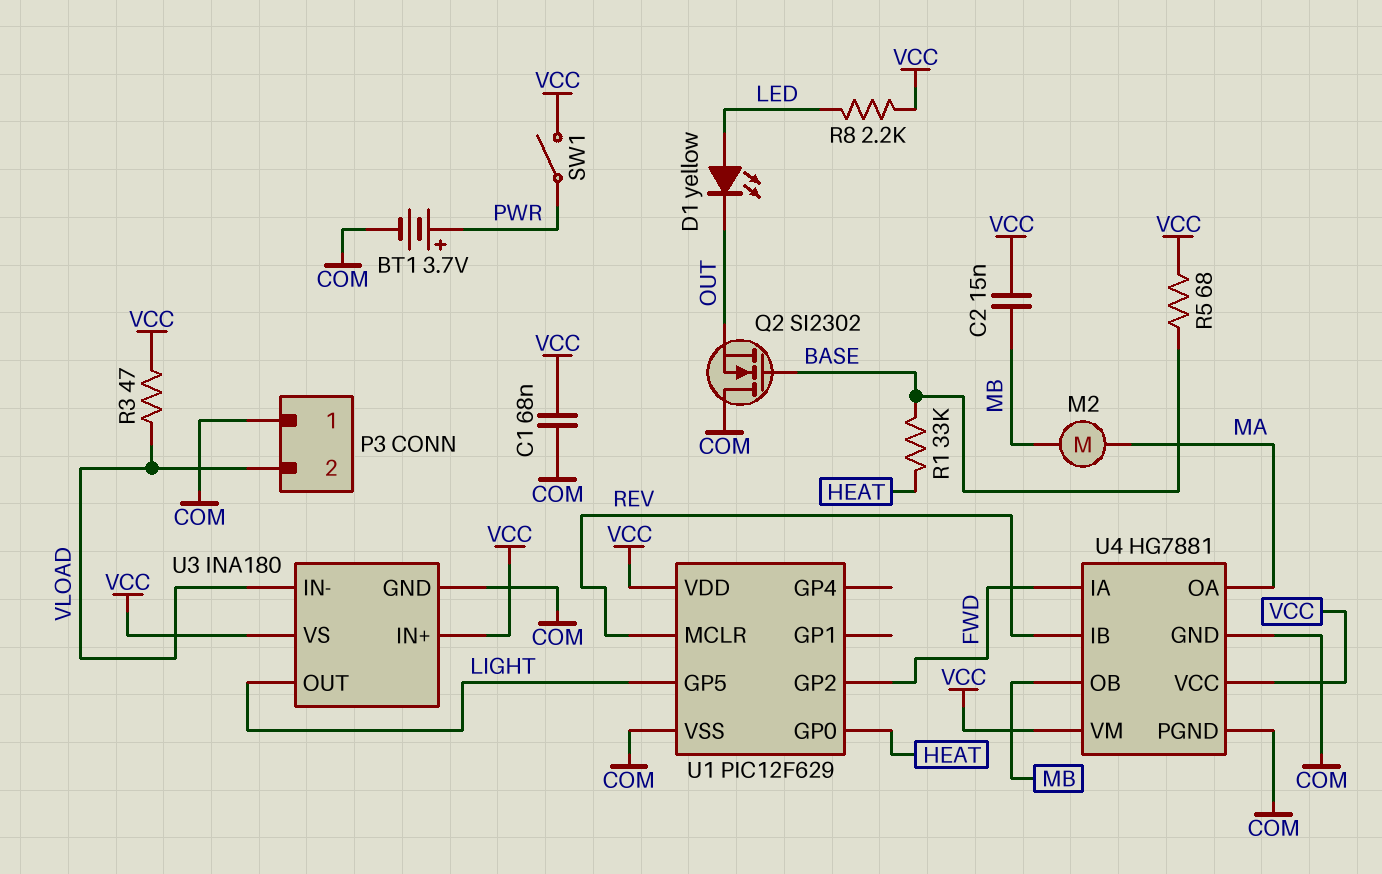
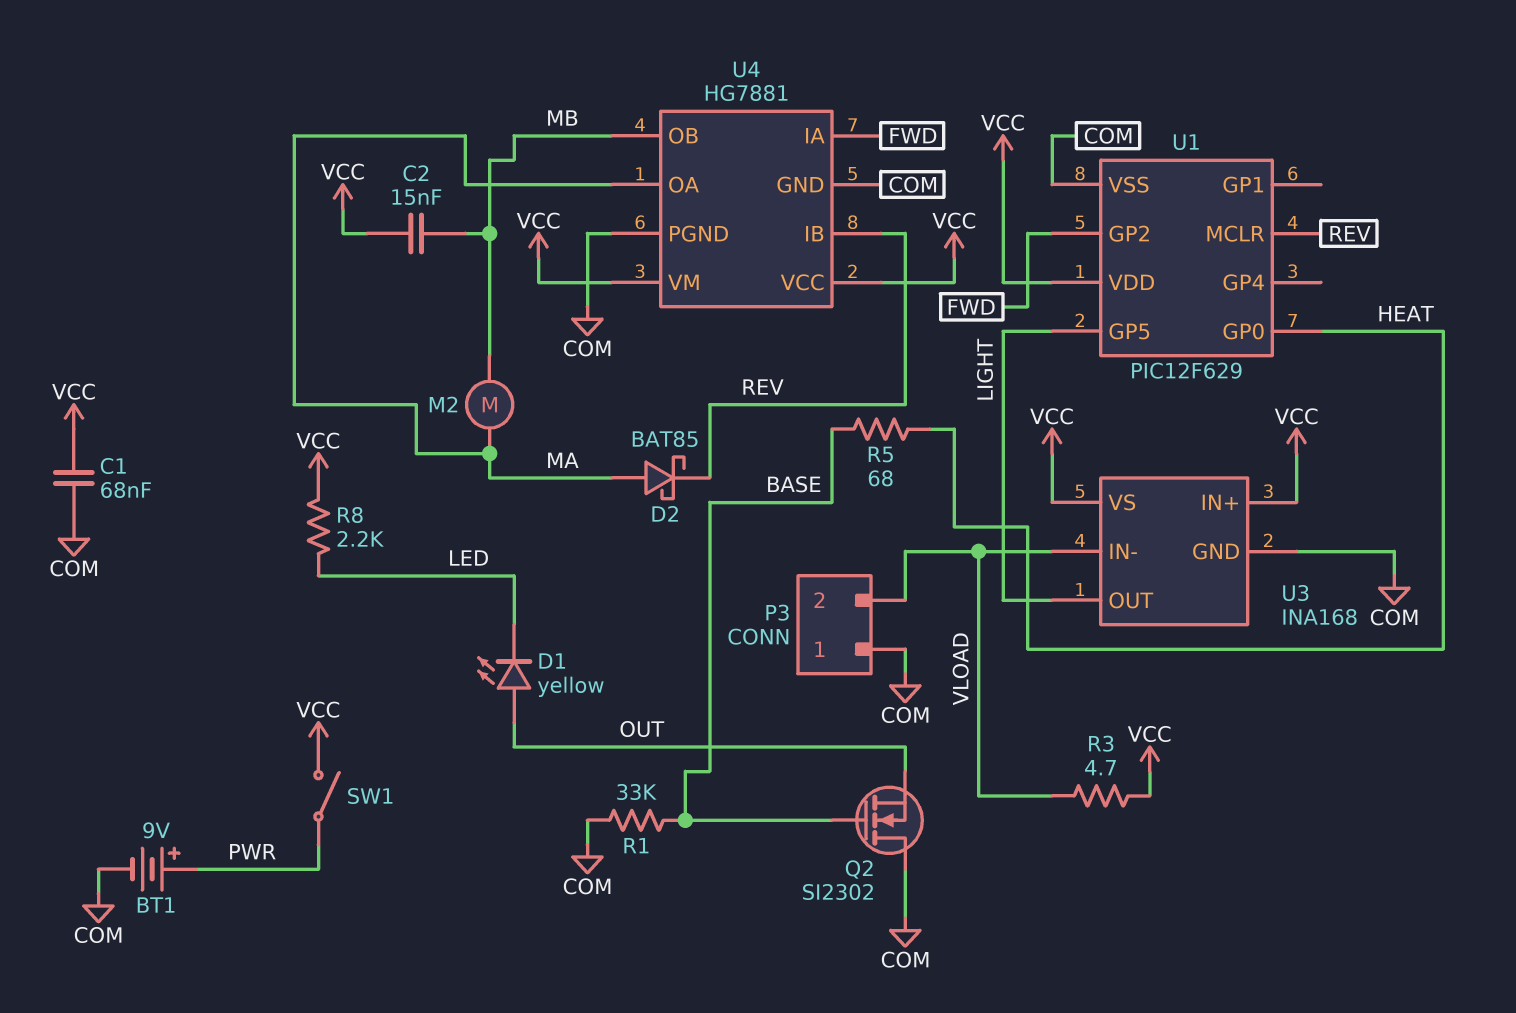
BT1: 3.7V (plus PWR, minus COM) -> 9V (plus PWR, minus COM)
D1: LED yellow (A LED, K OUT) -> LED yellow (A OUT, K LED)
D2: none -> schottky BAT85 (A MA, K REV)
R1: 33k (BASE, HEAT) -> 33k (BASE, COM)
R3: 47 (VCC, VLOAD) -> 4.7 (VCC, VLOAD)
R5: 68 (BASE, VCC) -> 68 (BASE, HEAT)
U3: INA180 -> INA168

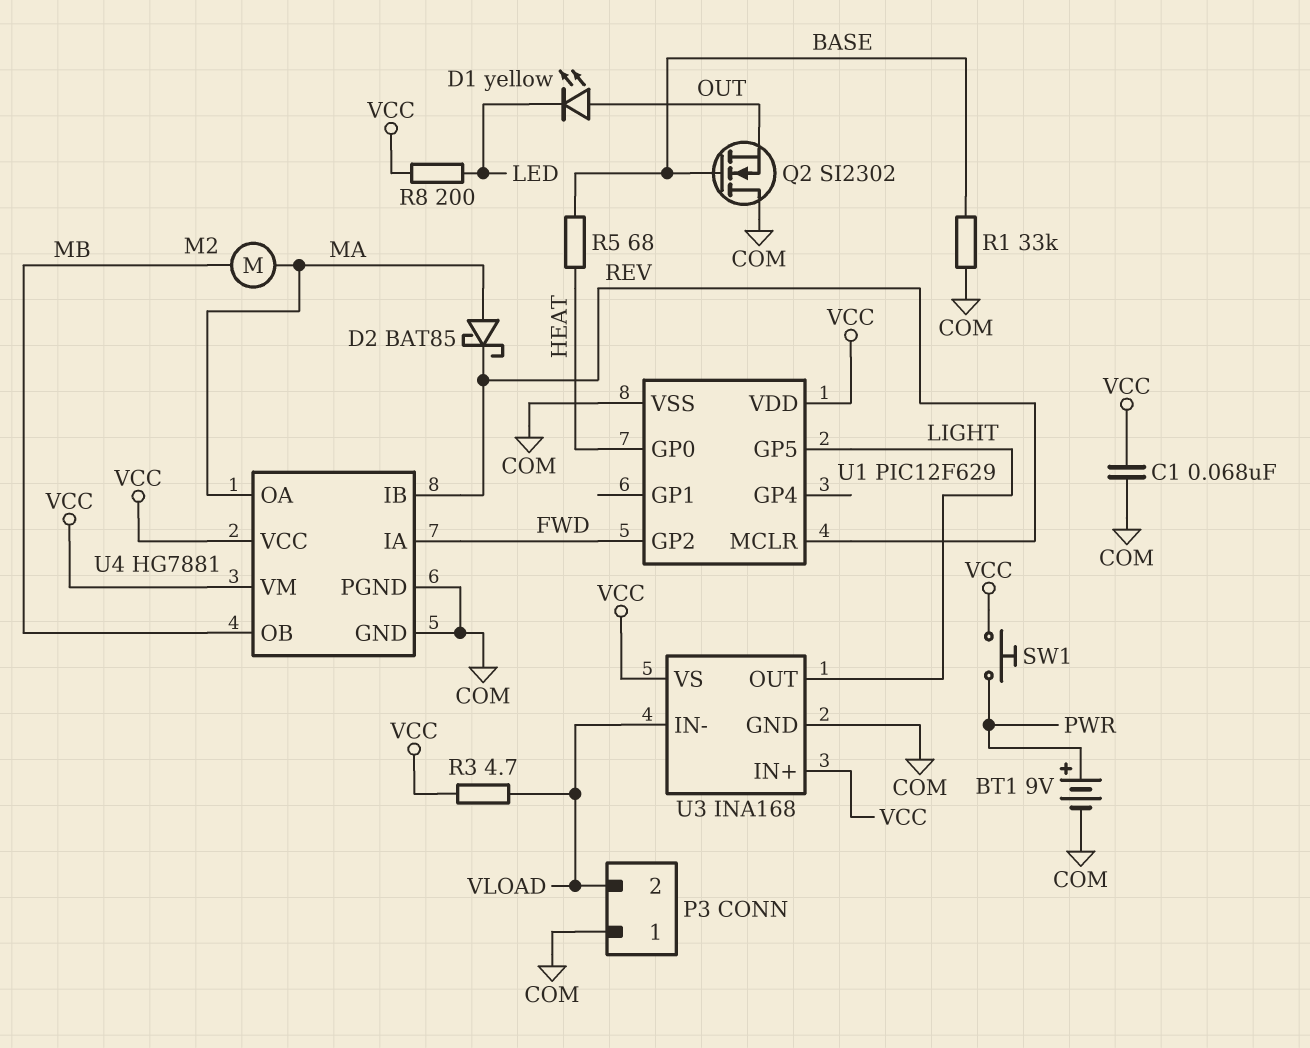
C2: 15nF (MB, VCC) -> none
R8: 2.2k (LED, VCC) -> 200 (LED, VCC)
SW1: switch (PWR, VCC) -> button (PWR, VCC)

